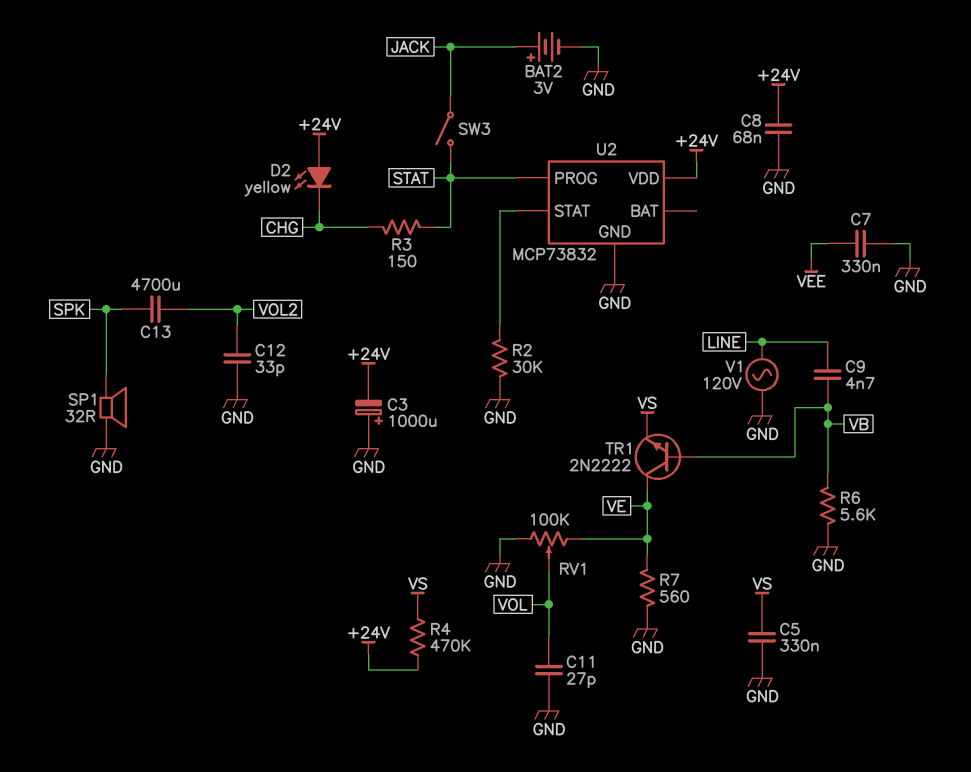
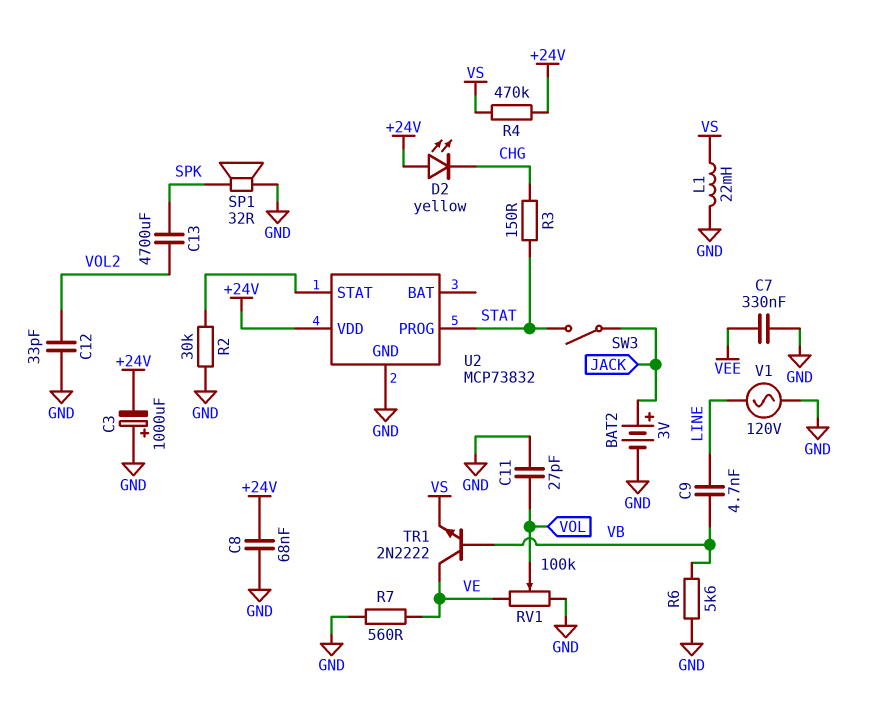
C5: 330nF (GND, VS) -> none
L1: none -> 22mH (GND, VS)

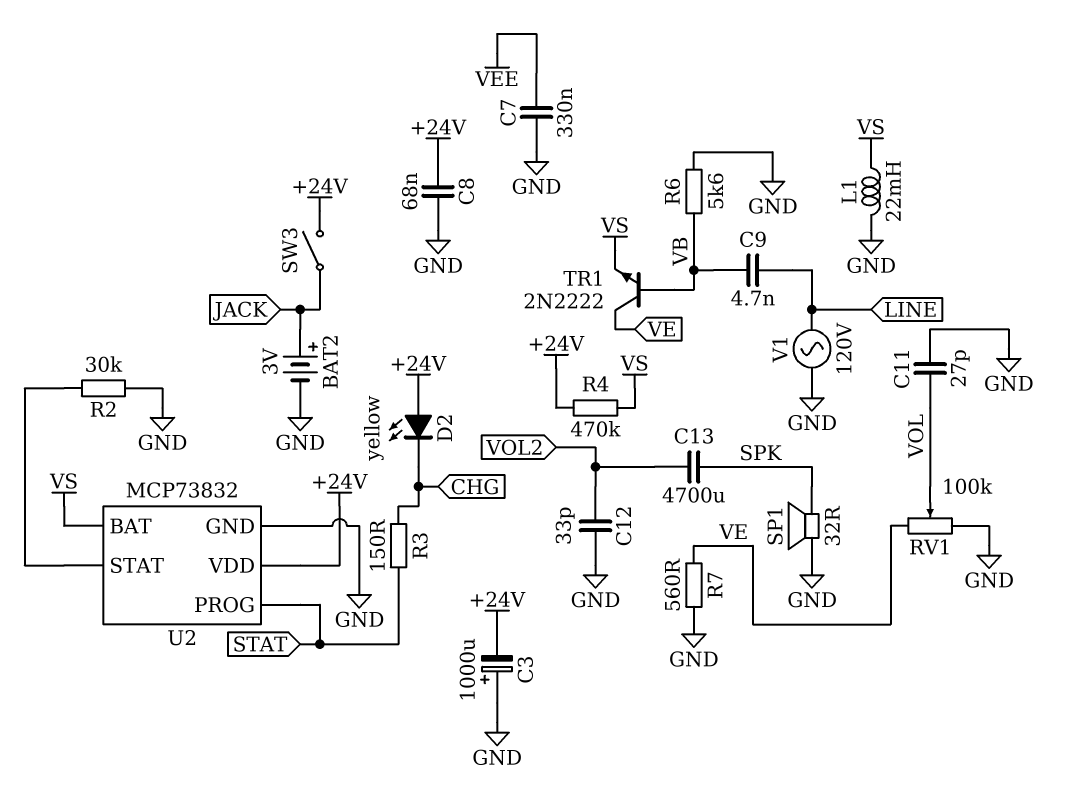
SW3: switch (JACK, STAT) -> switch (+24V, JACK)
U2 pin BAT: none -> VS

